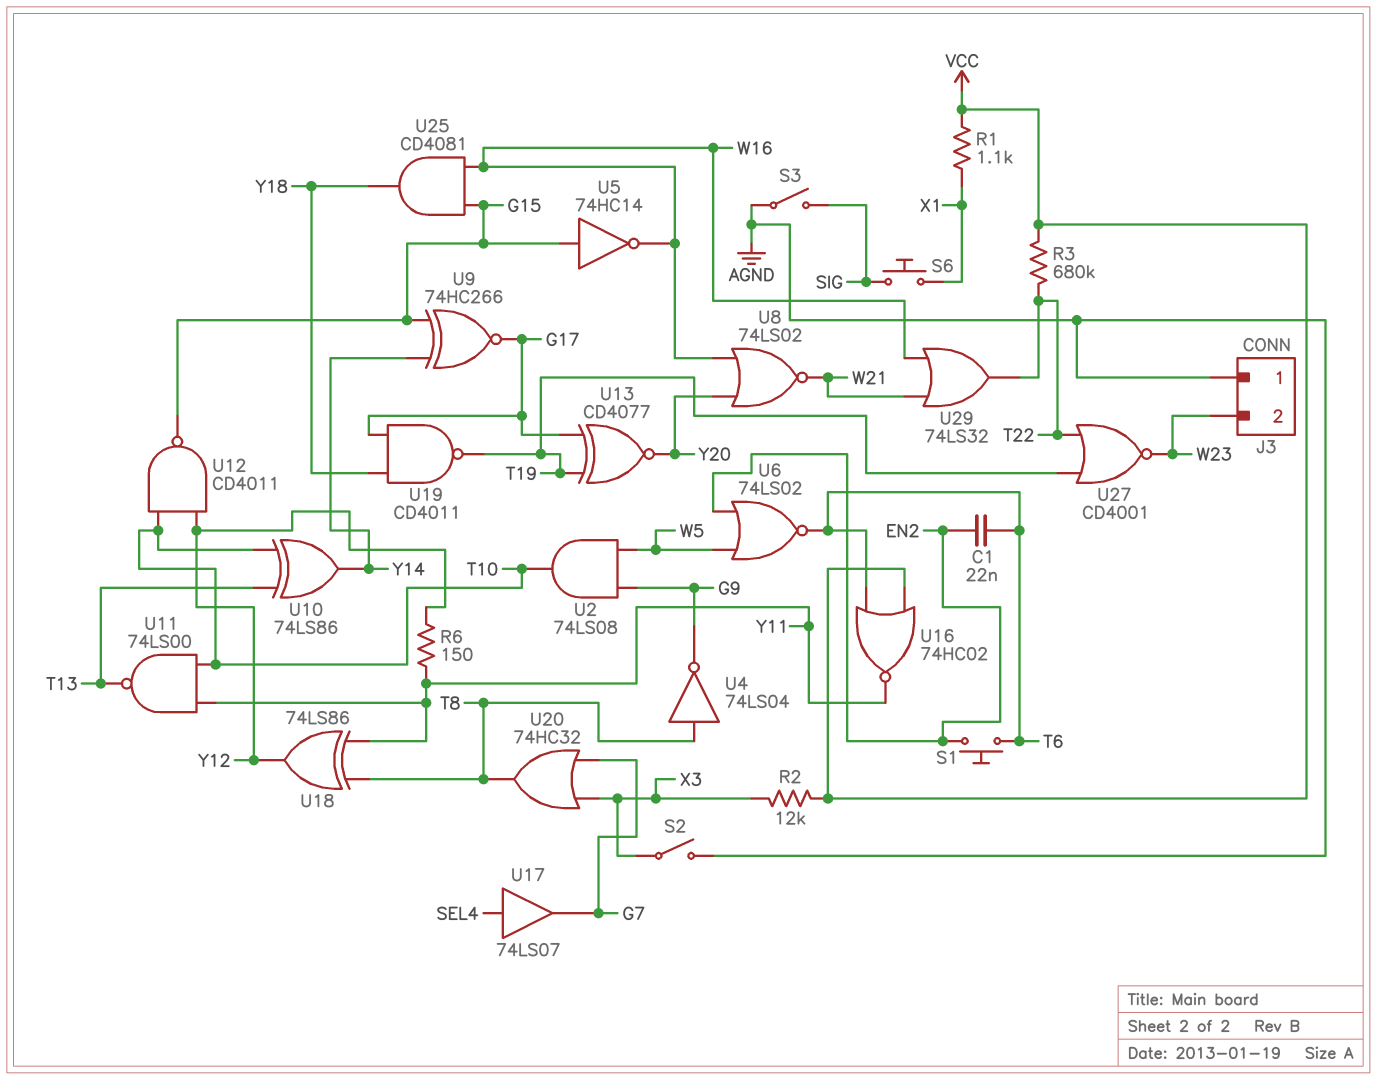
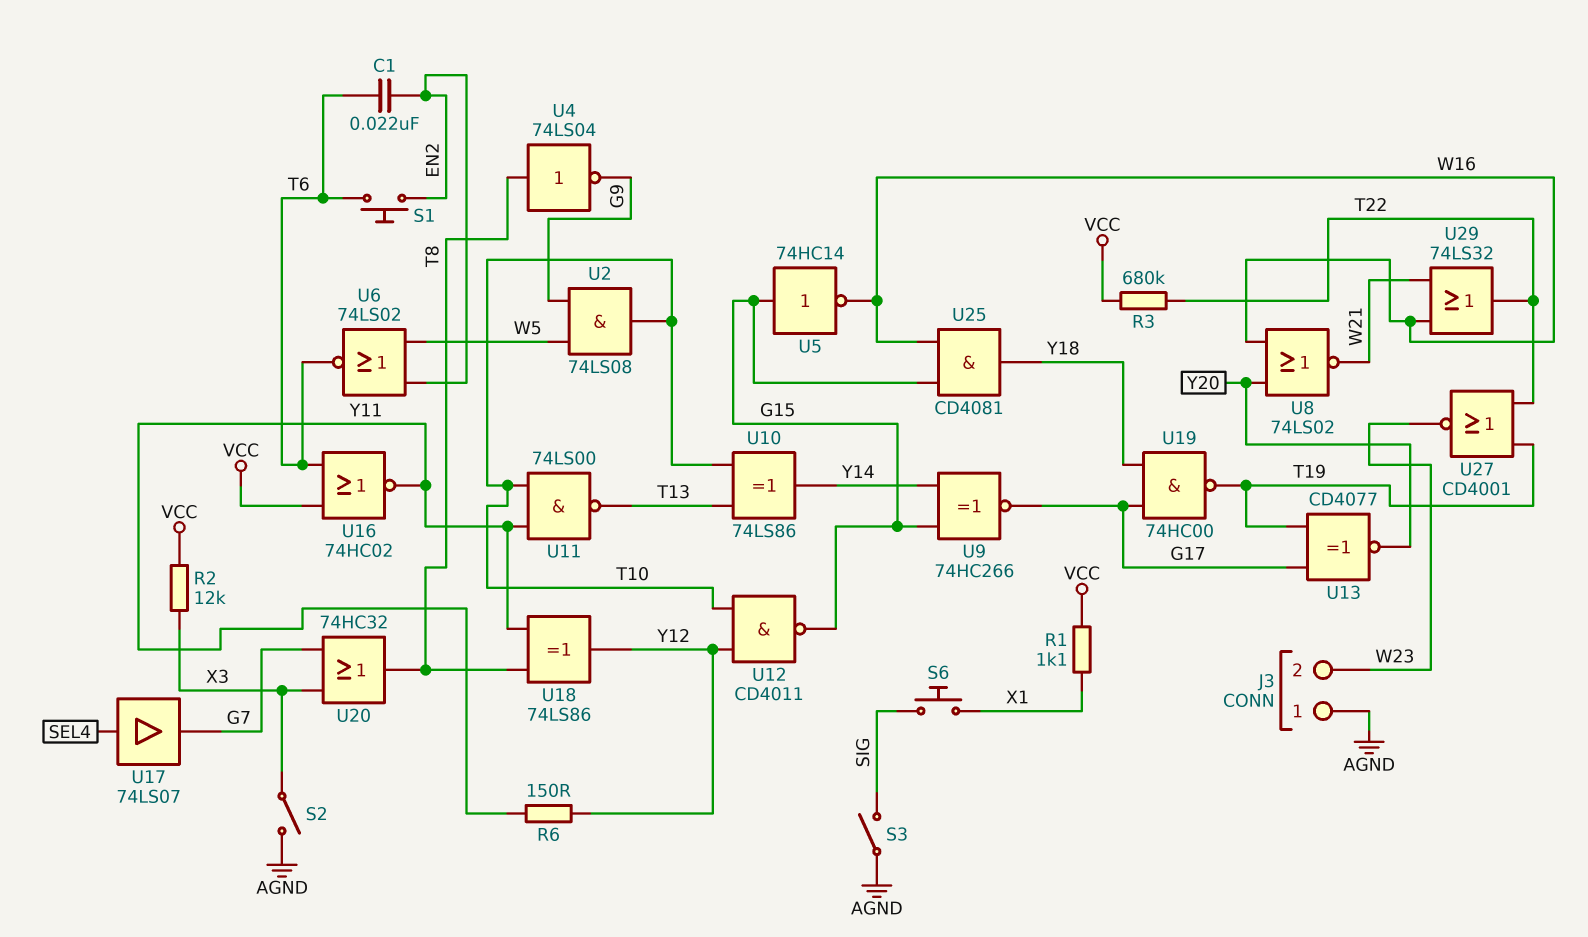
U19: NAND CD4011 (in G17, in Y18, out T19) -> NAND 74HC00 (in G17, in Y18, out T19)

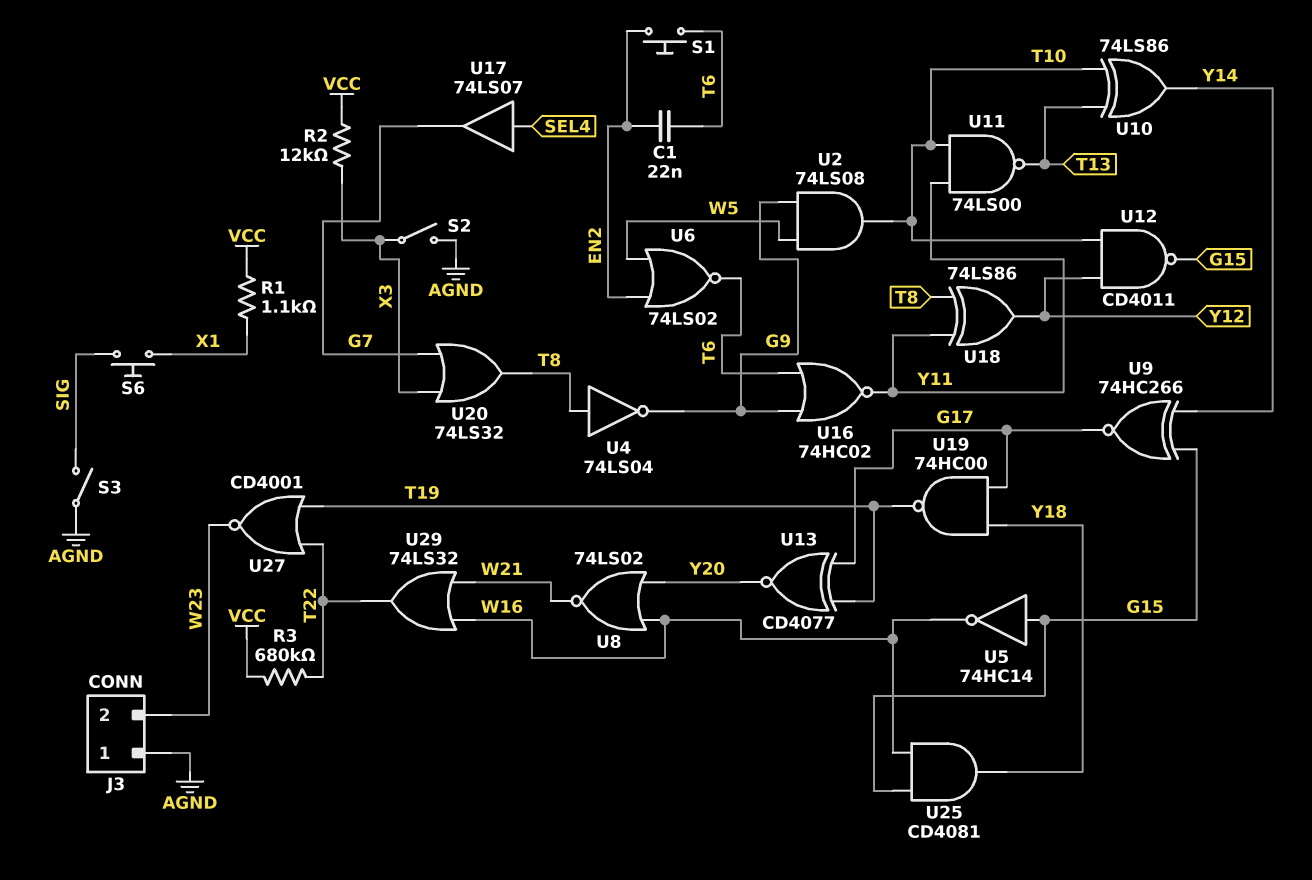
R6: 150 (Y11, Y12) -> none
U16: NOR 74HC02 (in T6, in VCC, out Y11) -> NOR 74HC02 (in G9, in T6, out Y11)
U20: OR 74HC32 (in G7, in X3, out T8) -> OR 74LS32 (in G7, in X3, out T8)

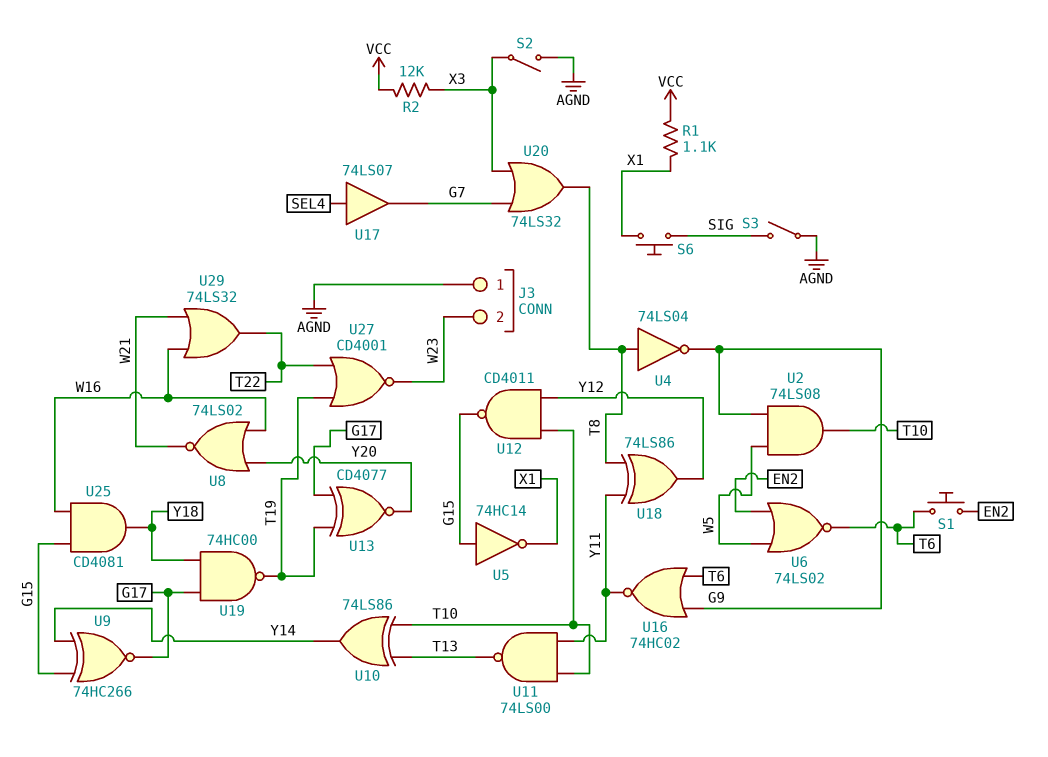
C1: 22nF (EN2, T6) -> none
R3: 680k (T22, VCC) -> none
U5: NOT 74HC14 (in G15, out W16) -> NOT 74HC14 (in G15, out X1)

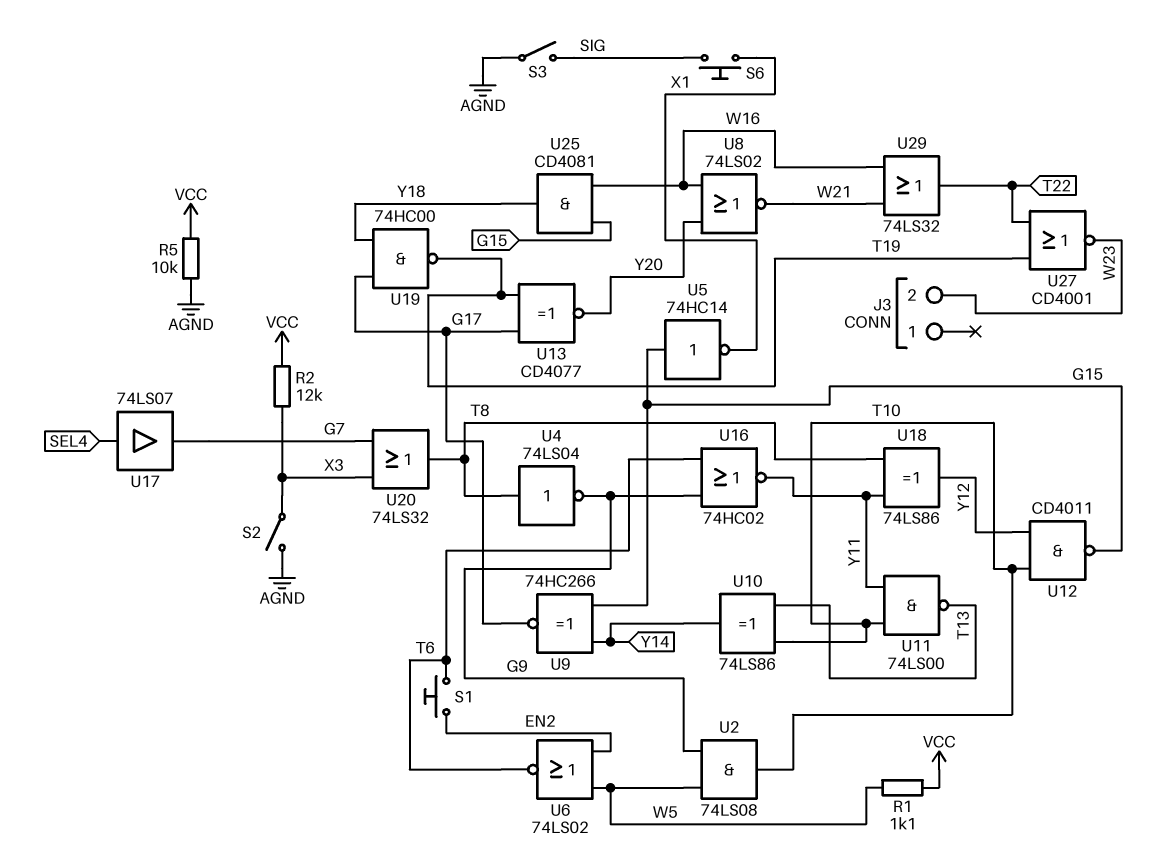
J3 pin 1: AGND -> none
R1: 1.1k (VCC, X1) -> 1.1k (VCC, W5)
R5: none -> 10k (AGND, VCC)

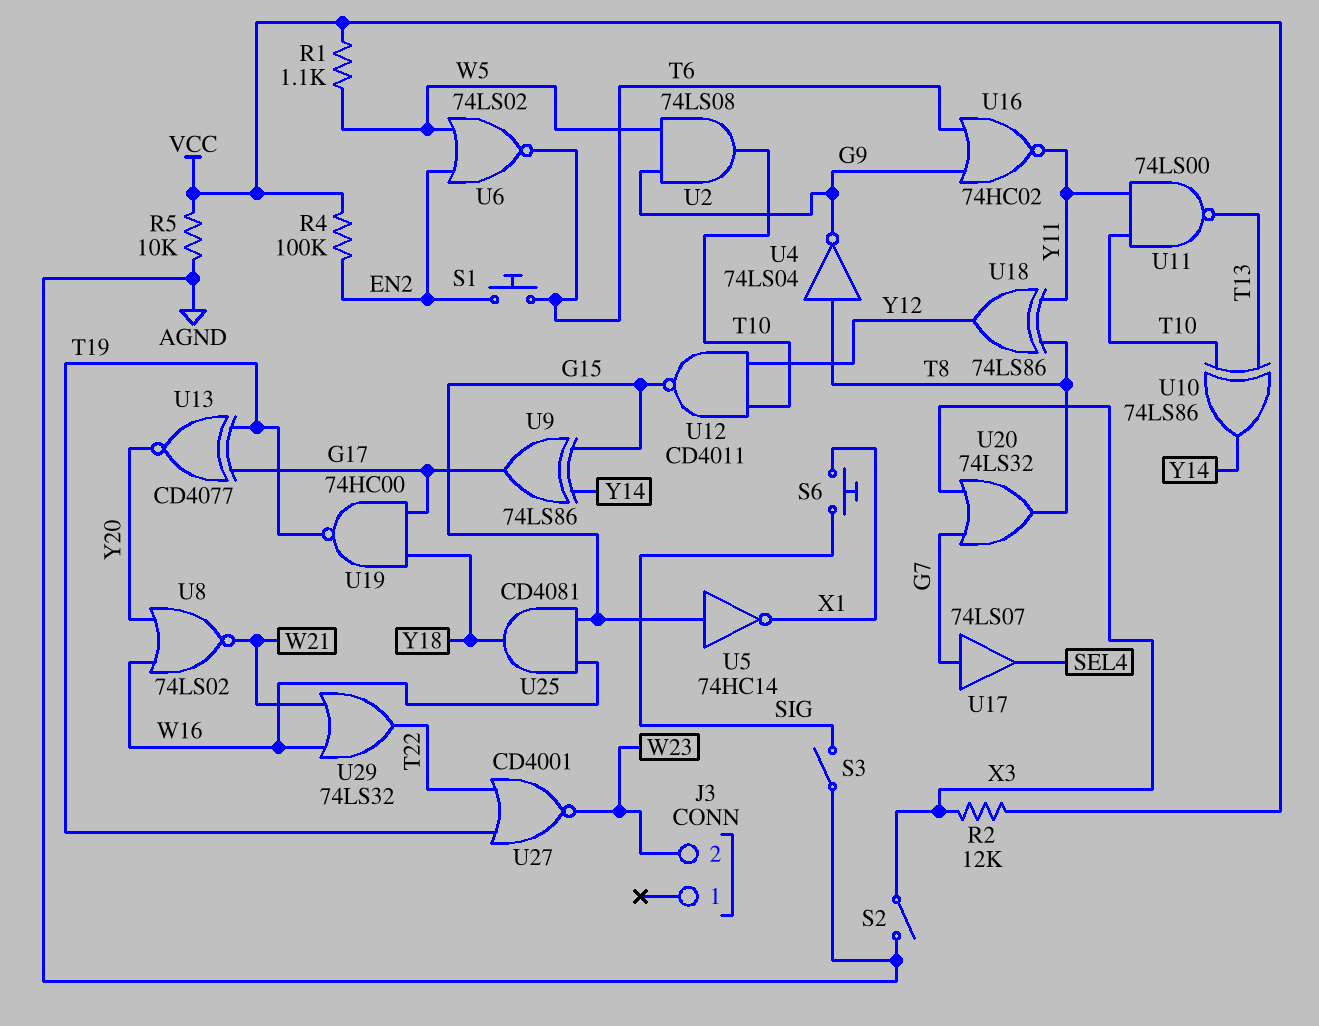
R4: none -> 100k (EN2, VCC)
U9: XNOR 74HC266 (in G15, in Y14, out G17) -> XOR 74LS86 (in G15, in Y14, out G17)
U17: buffer 74LS07 (in SEL4, out G7) -> buffer 74LS07 (in G7, out SEL4)

